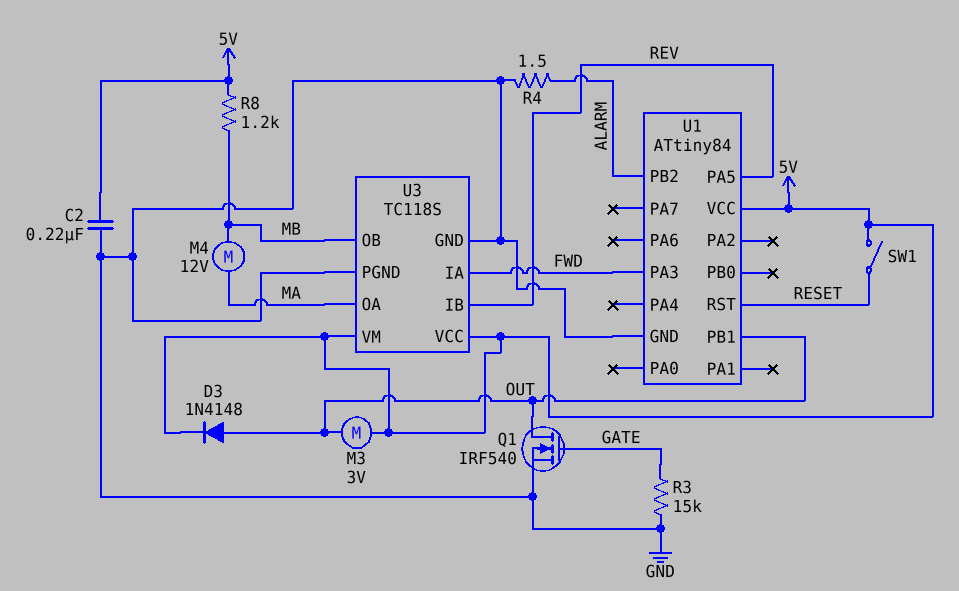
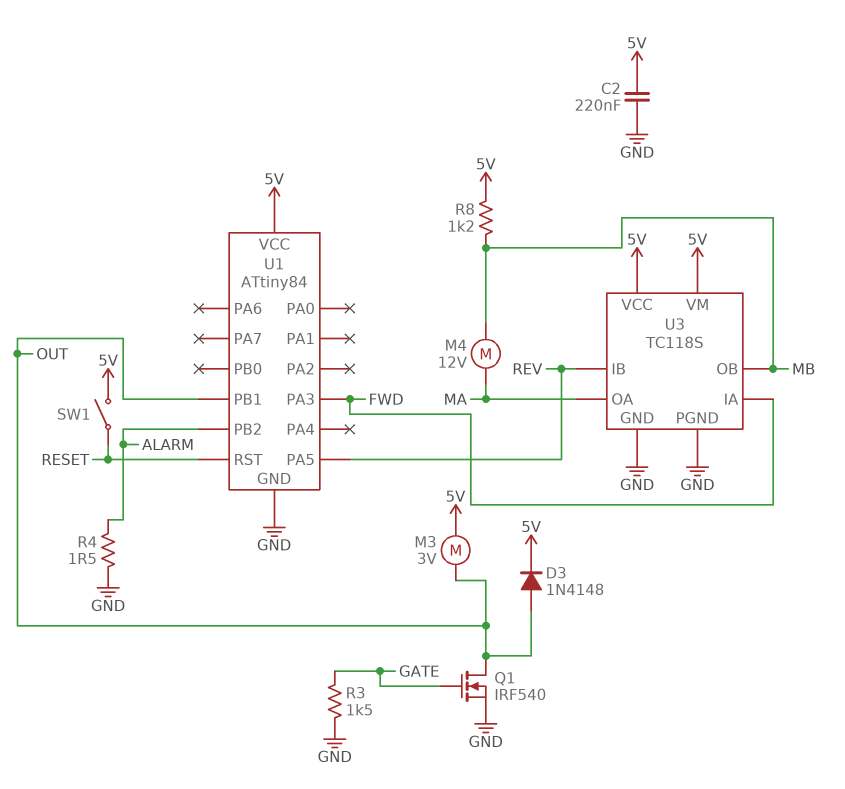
R3: 15k (GATE, GND) -> 1.5k (GATE, GND)

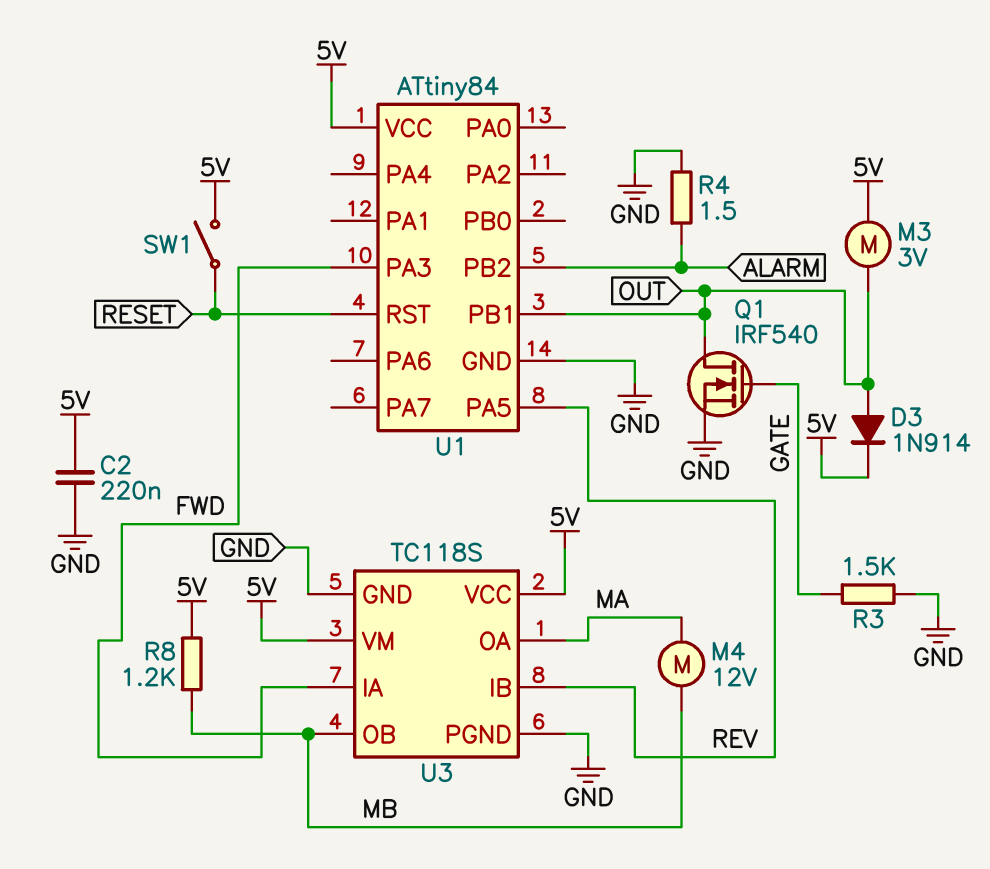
D3: diode 1N4148 (A OUT, K 5V) -> diode 1N914 (A OUT, K 5V)

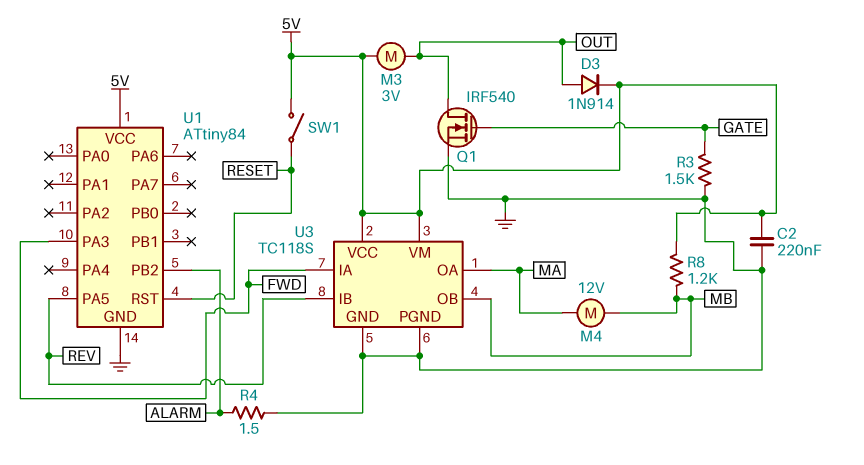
U1 pin PB1: OUT -> none

